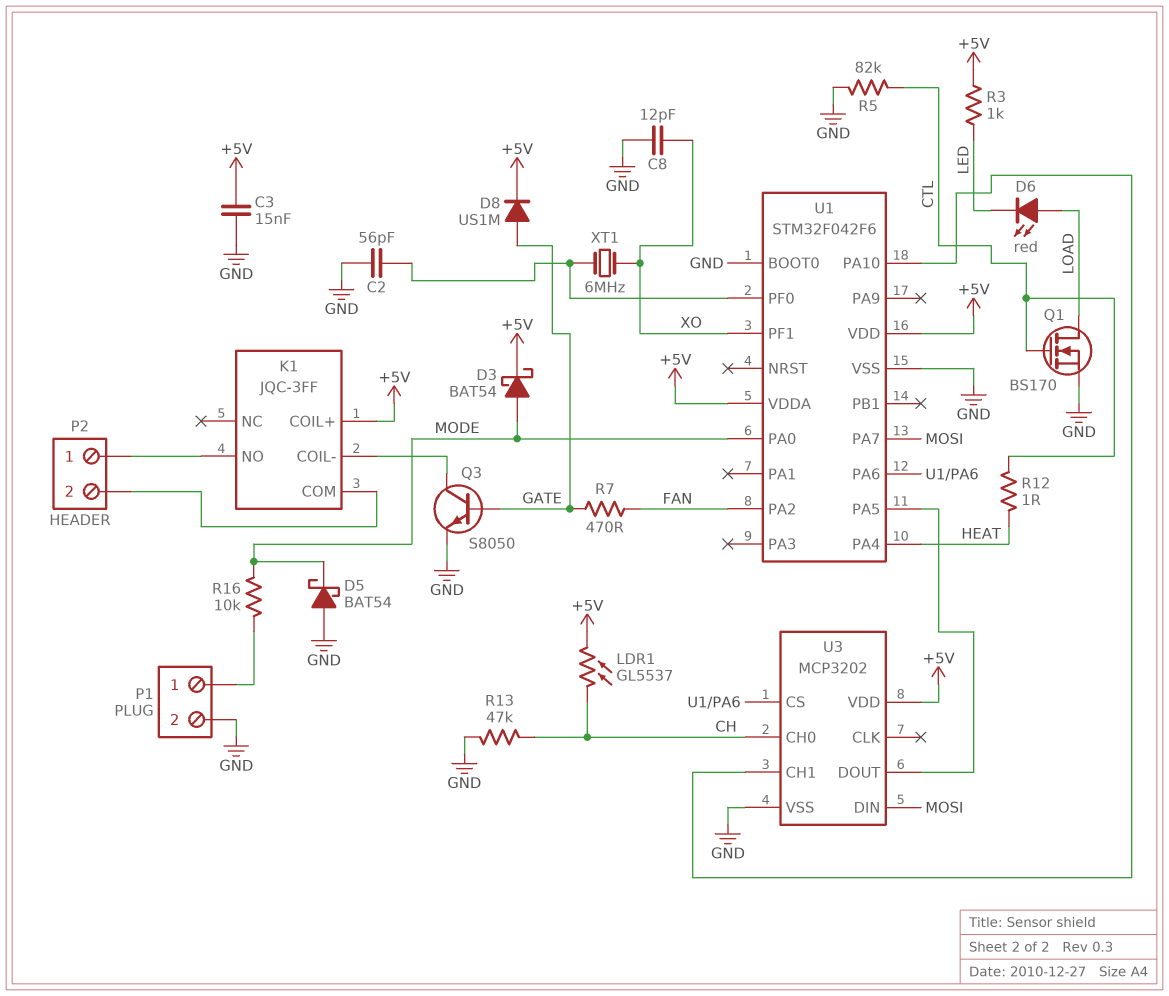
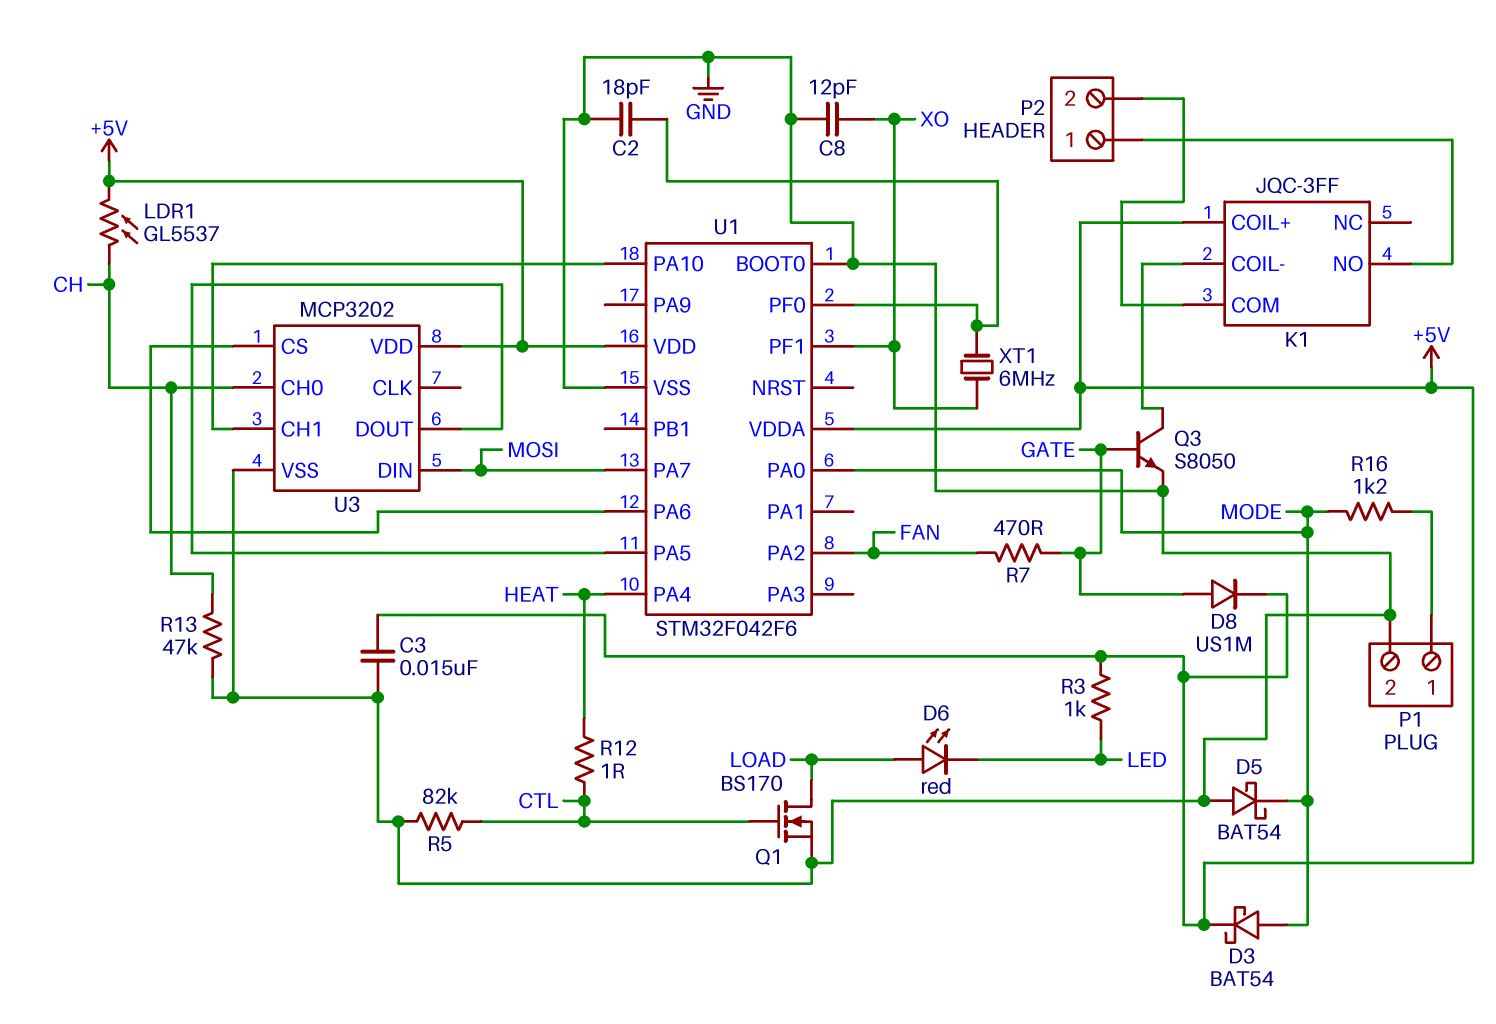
C2: 56pF (GND, U1/PF0) -> 18pF (GND, U1/PF0)
R16: 10k (MODE, P1/1) -> 1.2k (MODE, P1/1)

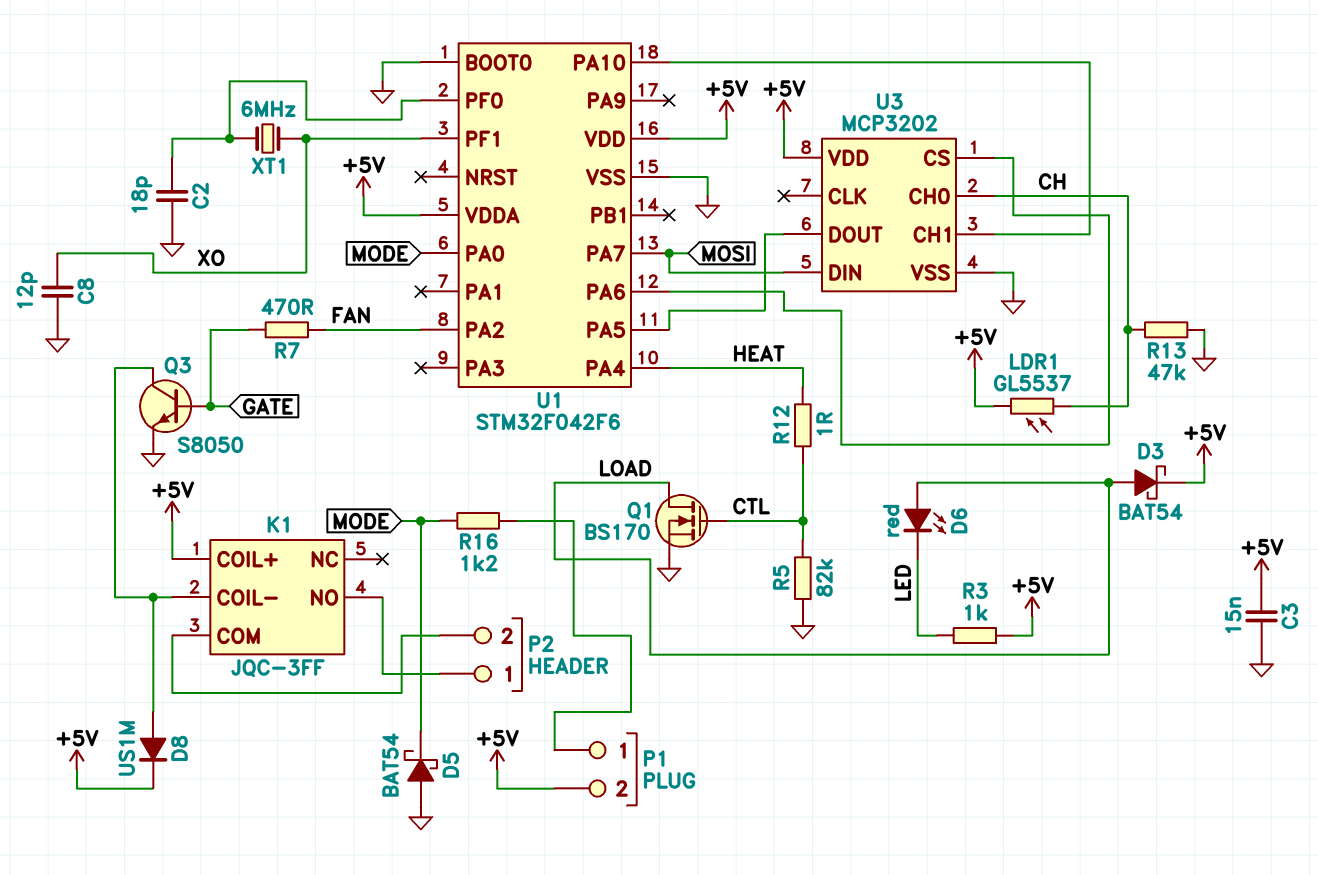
D3: schottky BAT54 (A MODE, K +5V) -> schottky BAT54 (A LOAD, K +5V)
D8: diode US1M (A GATE, K +5V) -> diode US1M (A K1/COIL-, K +5V)
P1 pin 2: GND -> +5V

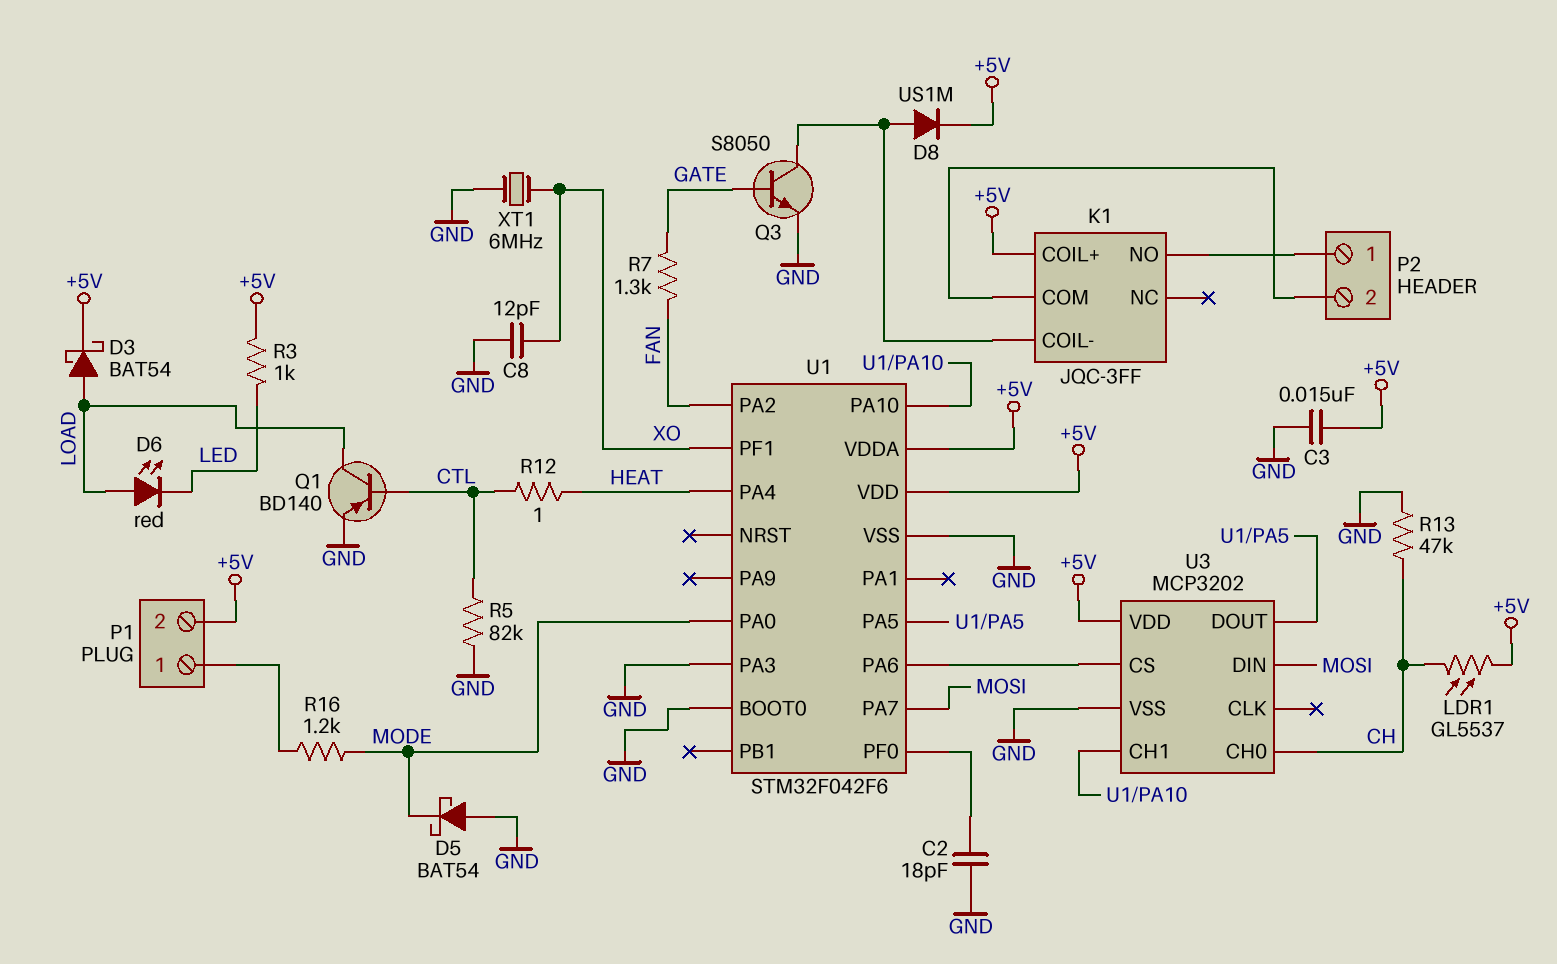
Q1: NMOS BS170 (G CTL, D LOAD, S GND) -> PNP BD140 (B CTL, C LOAD, E GND)
R7: 470 (FAN, GATE) -> 1.3k (FAN, GATE)
U1 pin PA3: none -> GND
XT1: 6MHz (U1/PF0, XO) -> 6MHz (GND, XO)

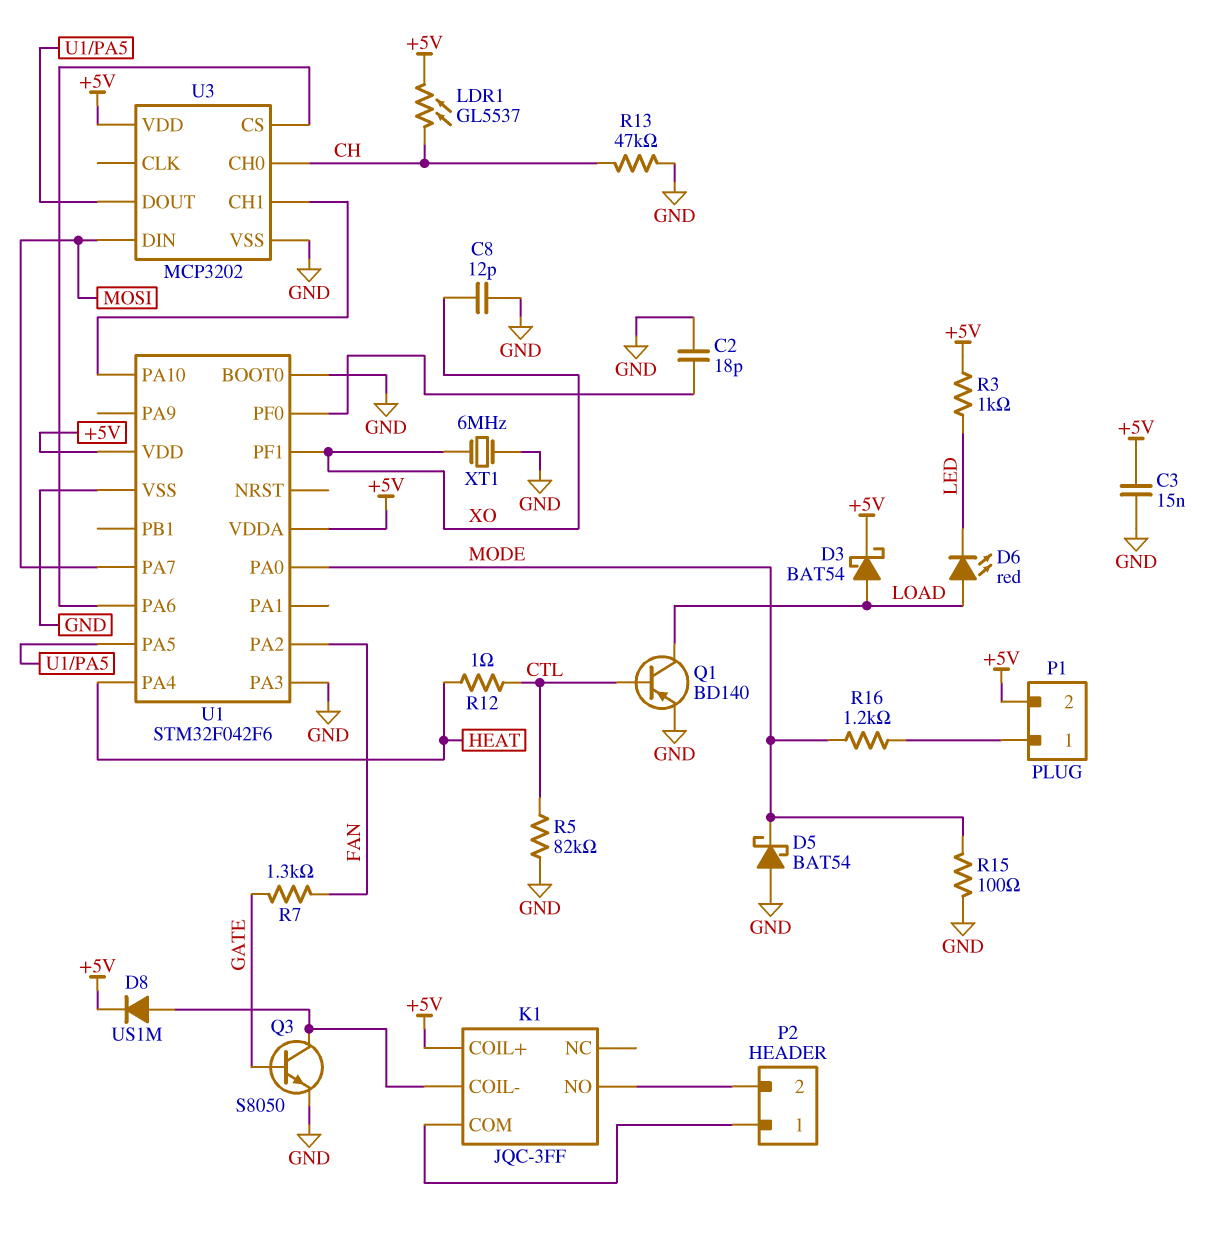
P2 pin 1: K1/NO -> K1/COM
P2 pin 2: K1/COM -> K1/NO
R15: none -> 100 (GND, MODE)

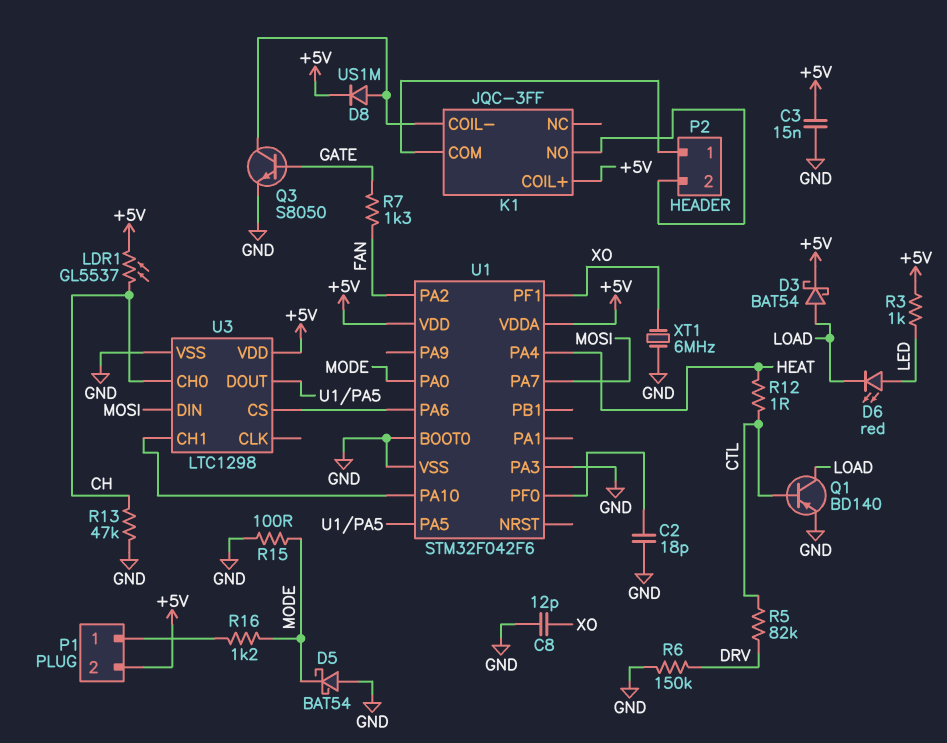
D6: LED red (A LOAD, K LED) -> LED red (A LED, K LOAD)
R5: 82k (CTL, GND) -> 82k (CTL, DRV)
R6: none -> 150k (DRV, GND)
U3: MCP3202 -> LTC1298

